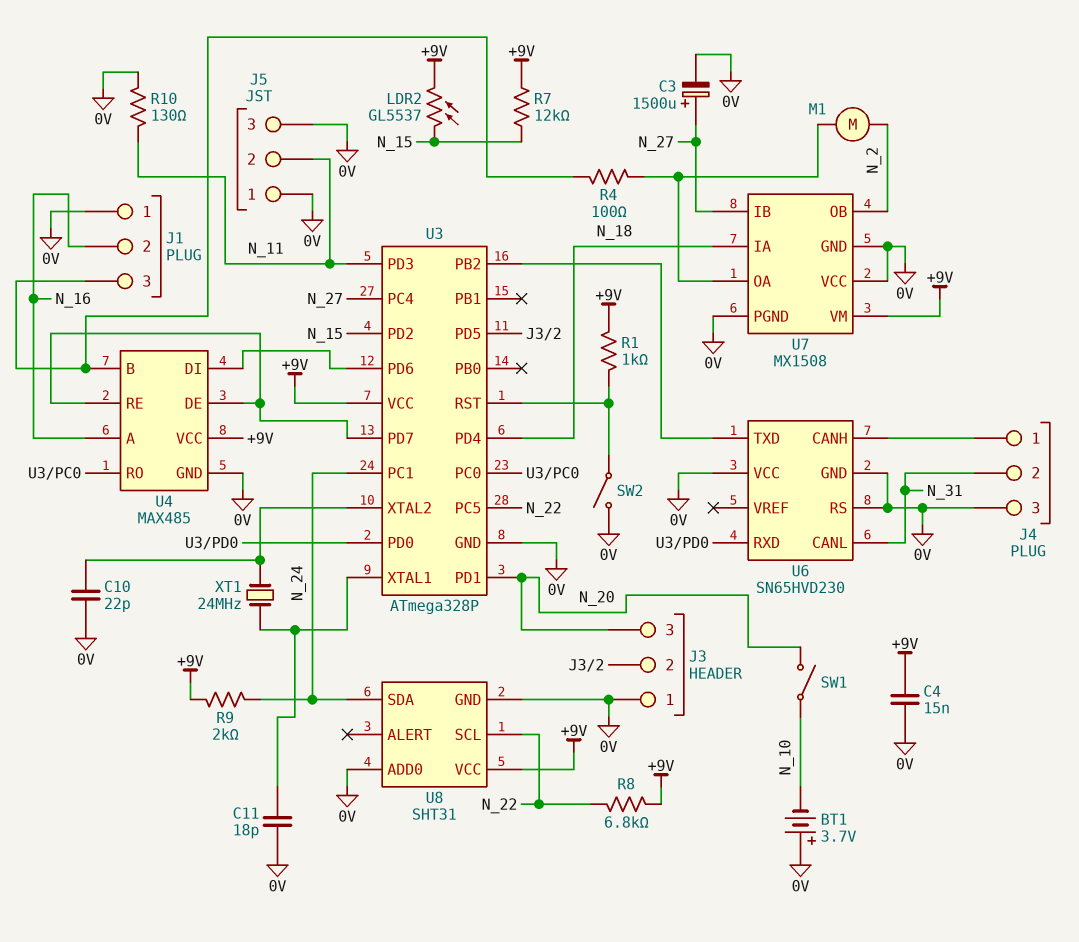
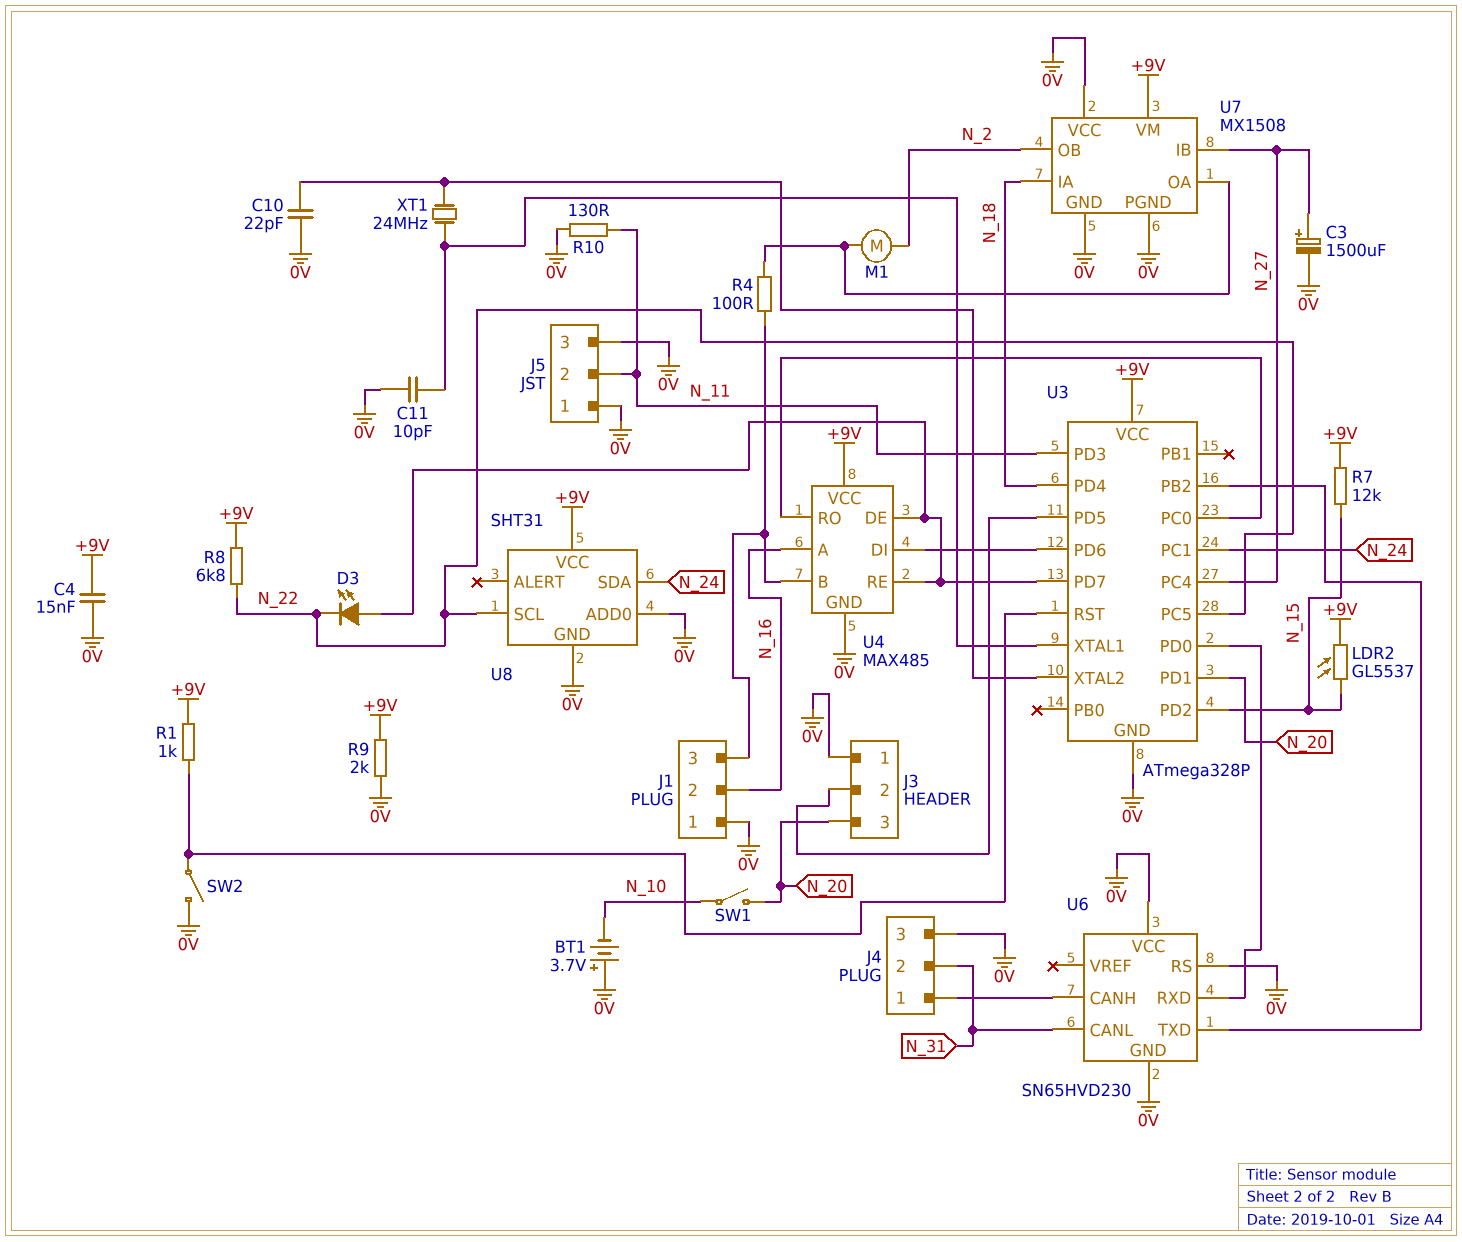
C11: 18pF (0V, U3/XTAL1) -> 10pF (0V, U3/XTAL1)
D3: none -> LED (A U3/PD7, K N_22)
R9: 2k (+9V, N_24) -> 2k (+9V, 0V)

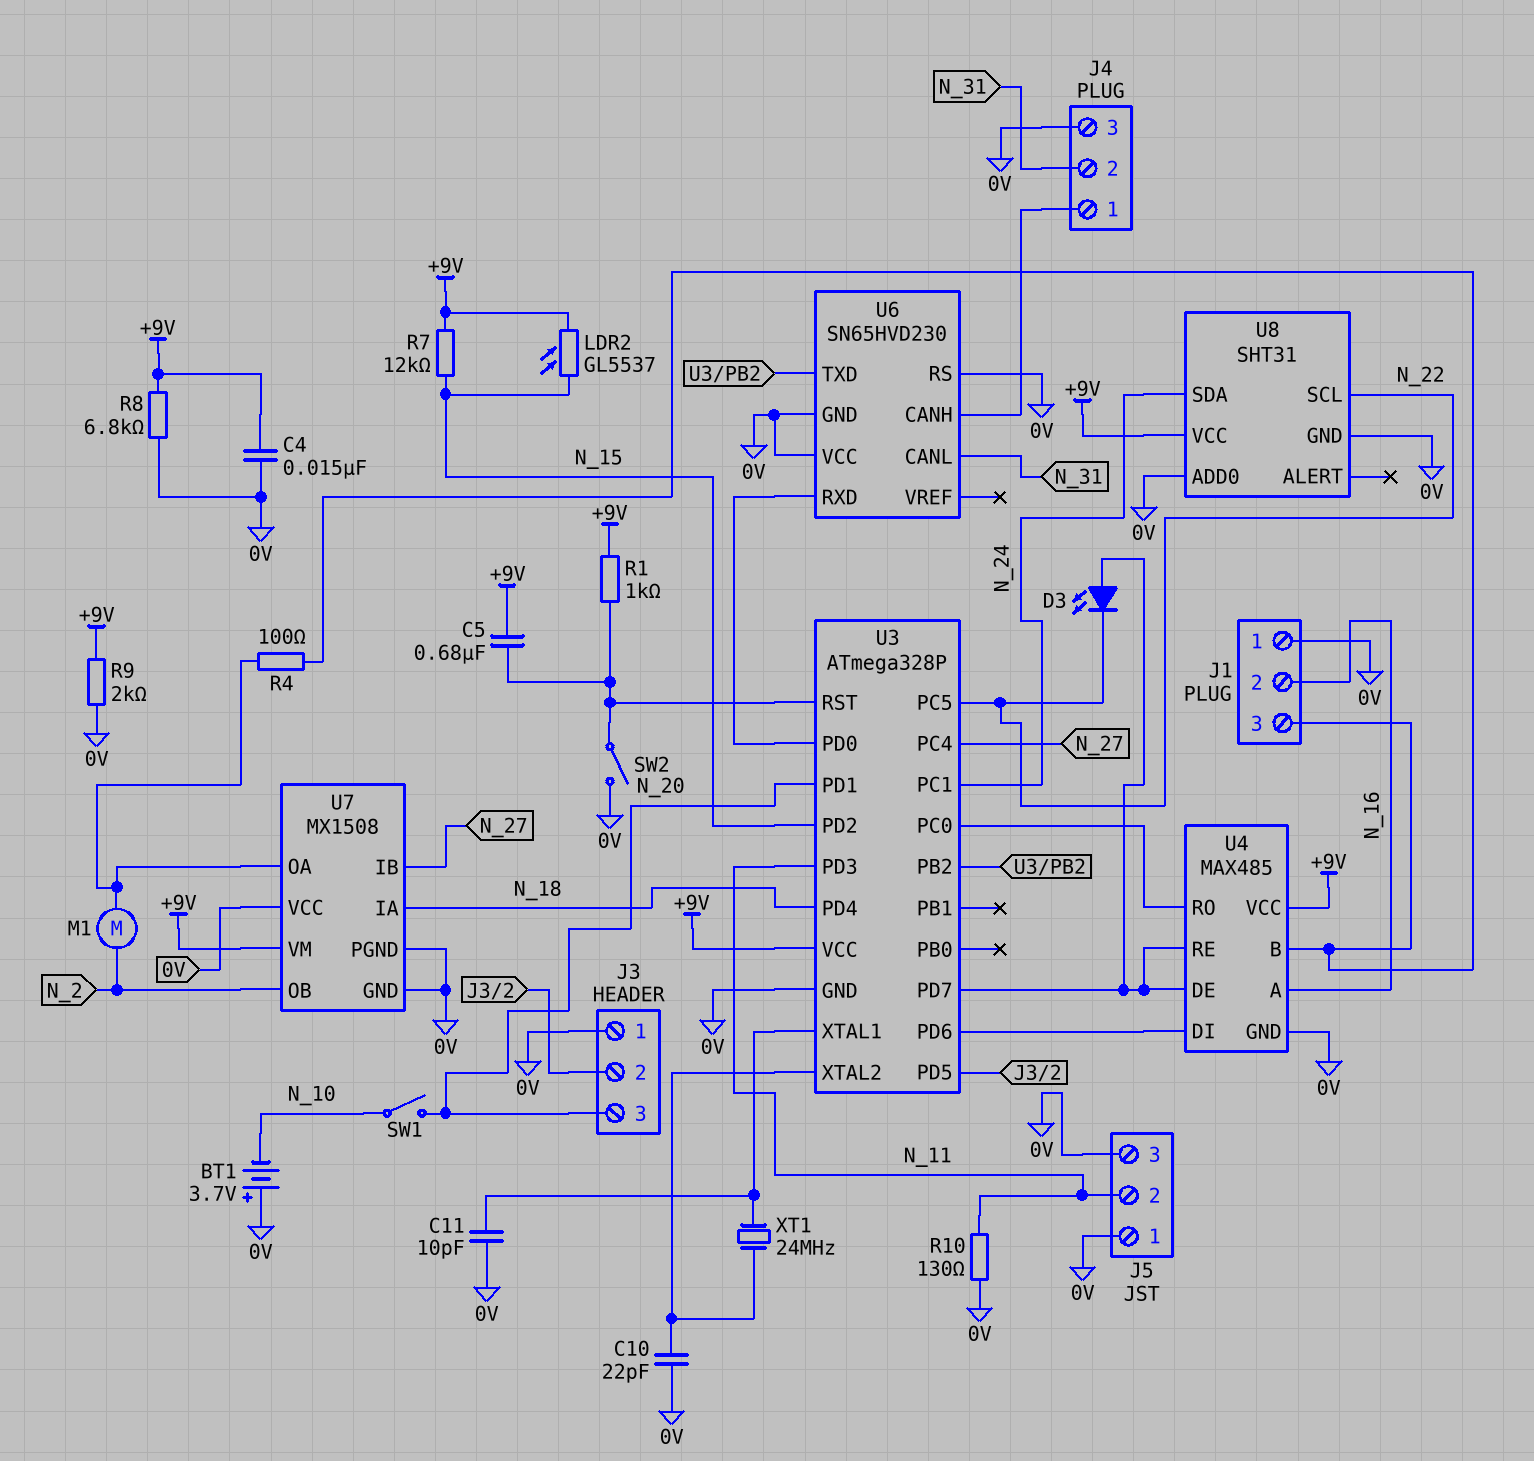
C3: 1500uF (plus N_27, minus 0V) -> none
C5: none -> 680nF (+9V, U3/RST)
R8: 6.8k (+9V, N_22) -> 6.8k (+9V, 0V)

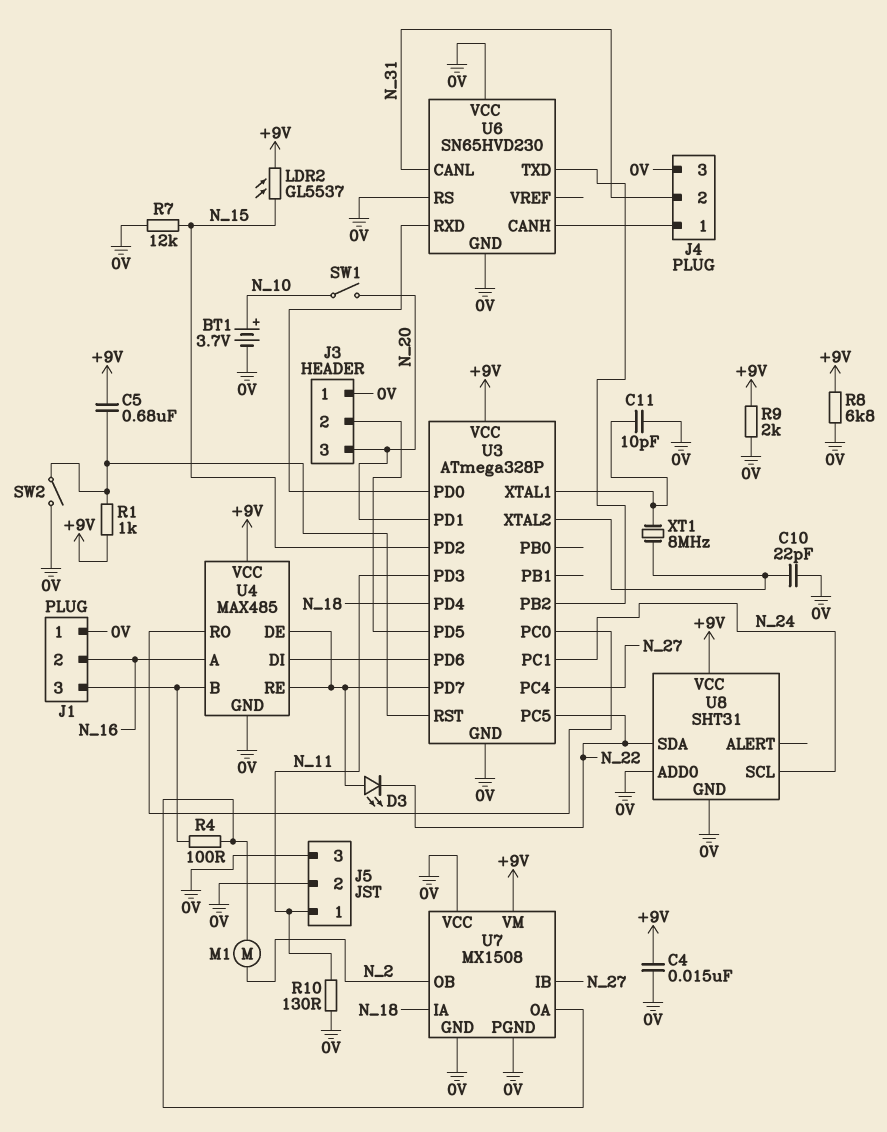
BT1: 3.7V (plus 0V, minus N_10) -> 3.7V (plus N_10, minus 0V)
J5 pin 1: 0V -> N_11
J5 pin 2: N_11 -> 0V
R7: 12k (+9V, N_15) -> 12k (0V, N_15)
U8 pin SCL: N_22 -> N_24
U8 pin SDA: N_24 -> N_22
XT1: 24MHz (U3/XTAL1, U3/XTAL2) -> 8MHz (U3/XTAL1, U3/XTAL2)

